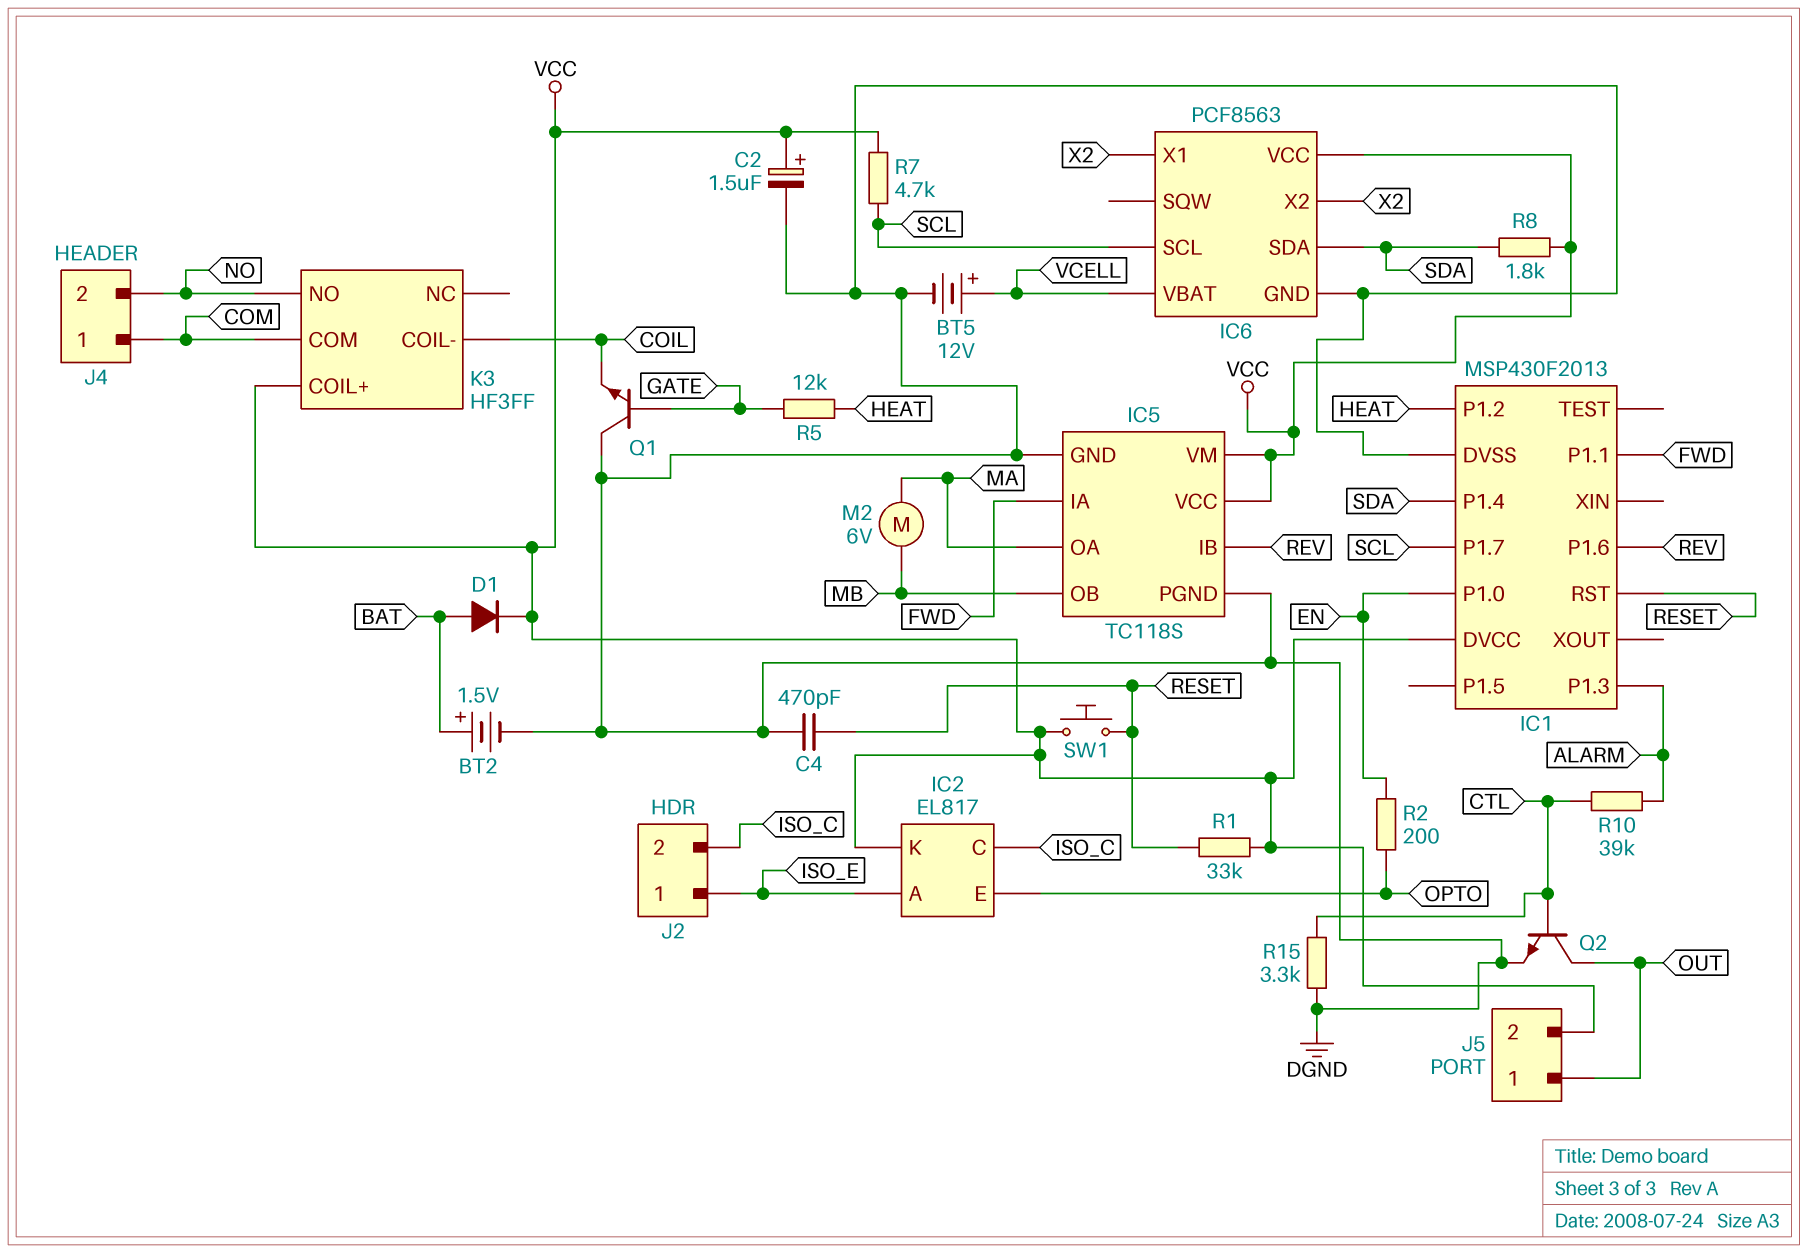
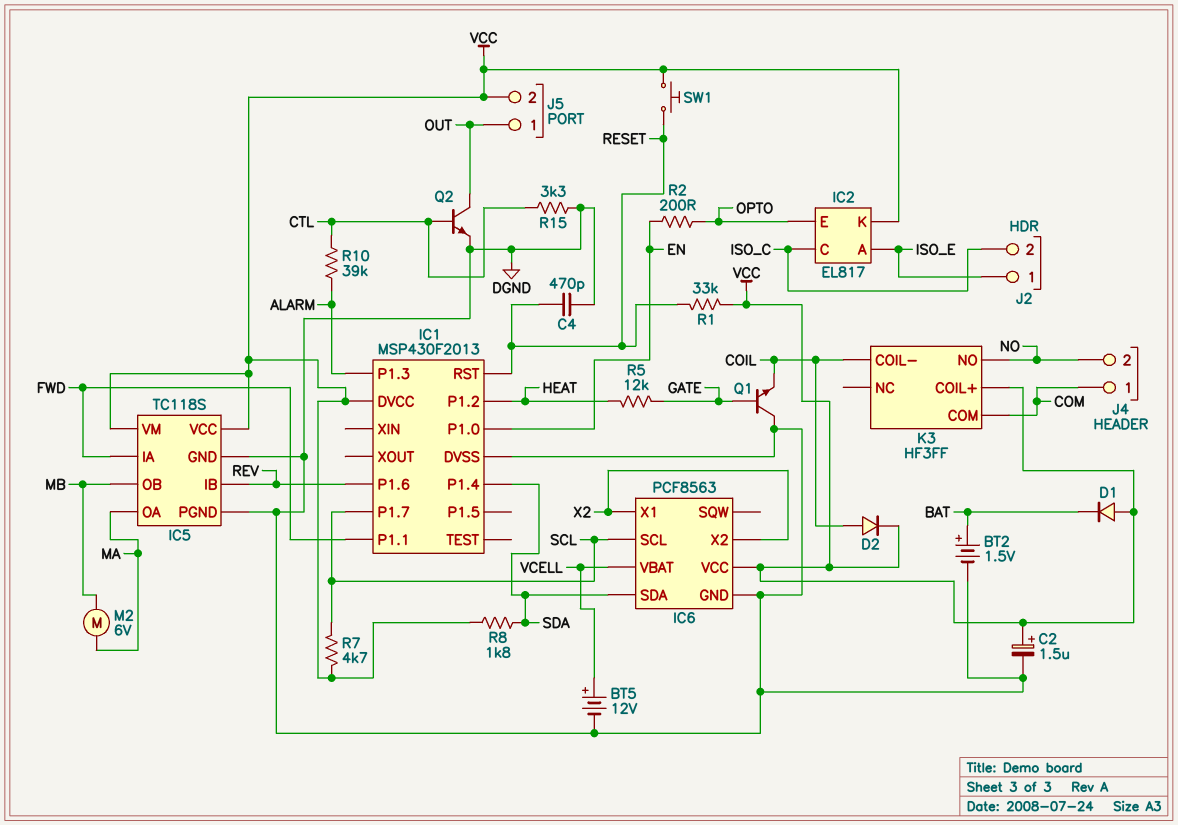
D1: diode (A BAT, K VCC) -> diode (A VCC, K BAT)
D2: none -> diode (A COIL, K VCC)

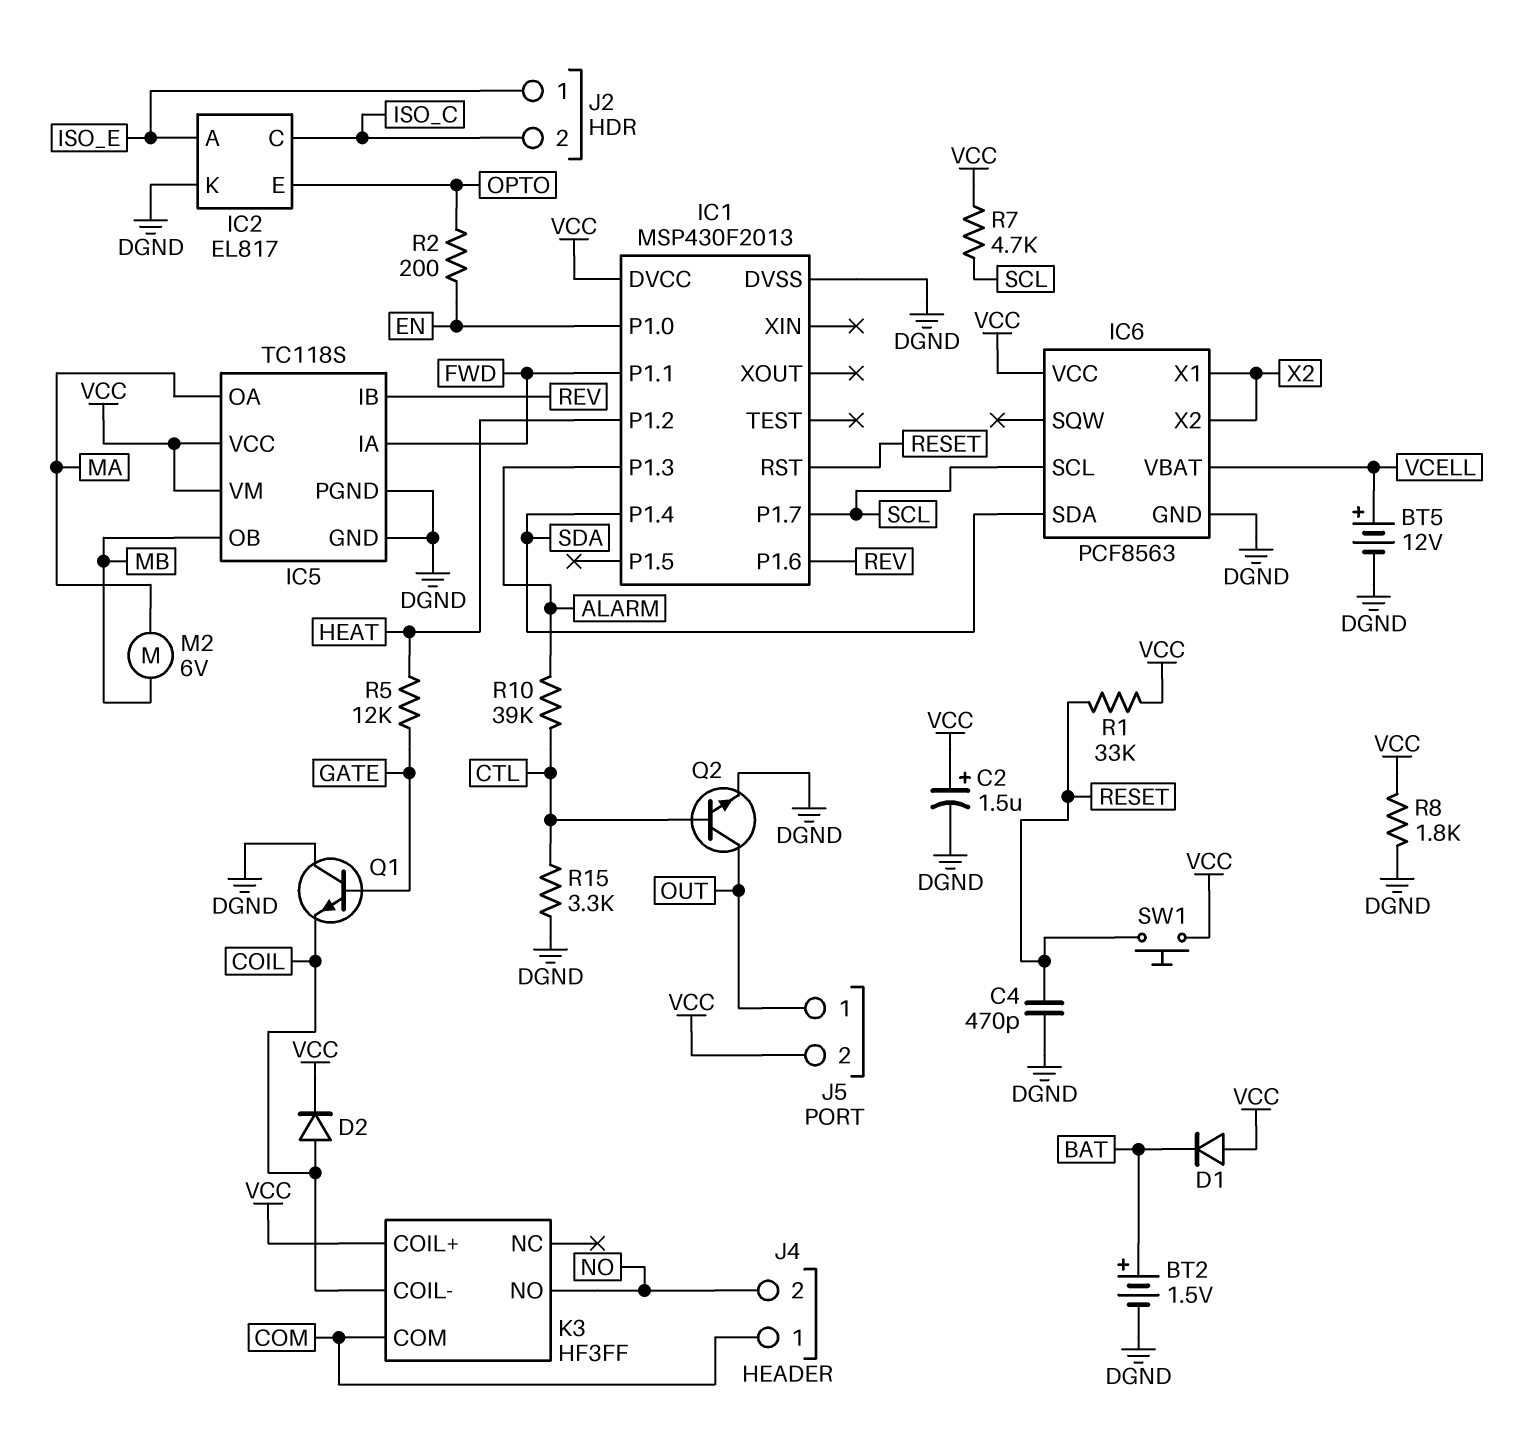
IC2 pin K: VCC -> DGND
R8: 1.8k (SDA, VCC) -> 1.8k (DGND, VCC)

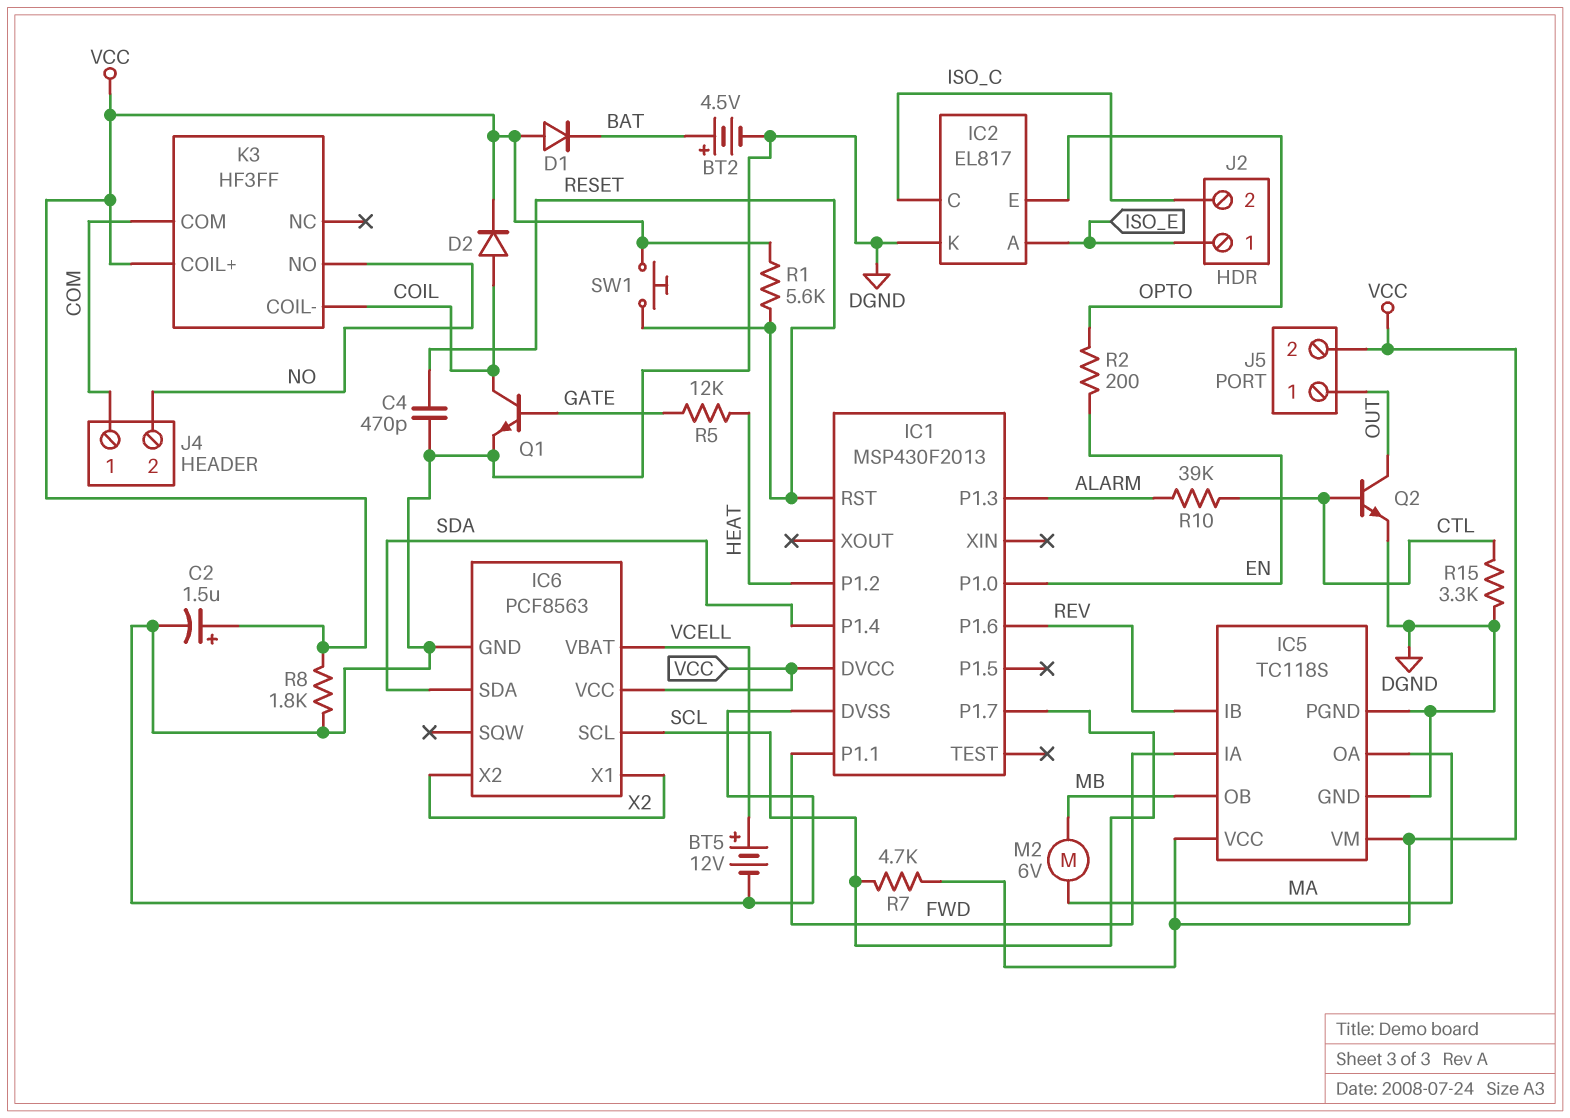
BT2: 1.5V (plus BAT, minus DGND) -> 4.5V (plus BAT, minus DGND)
Q1: NPN (B GATE, C DGND, E COIL) -> NPN (B GATE, C COIL, E DGND)
R1: 33k (RESET, VCC) -> 5.6k (RESET, VCC)

